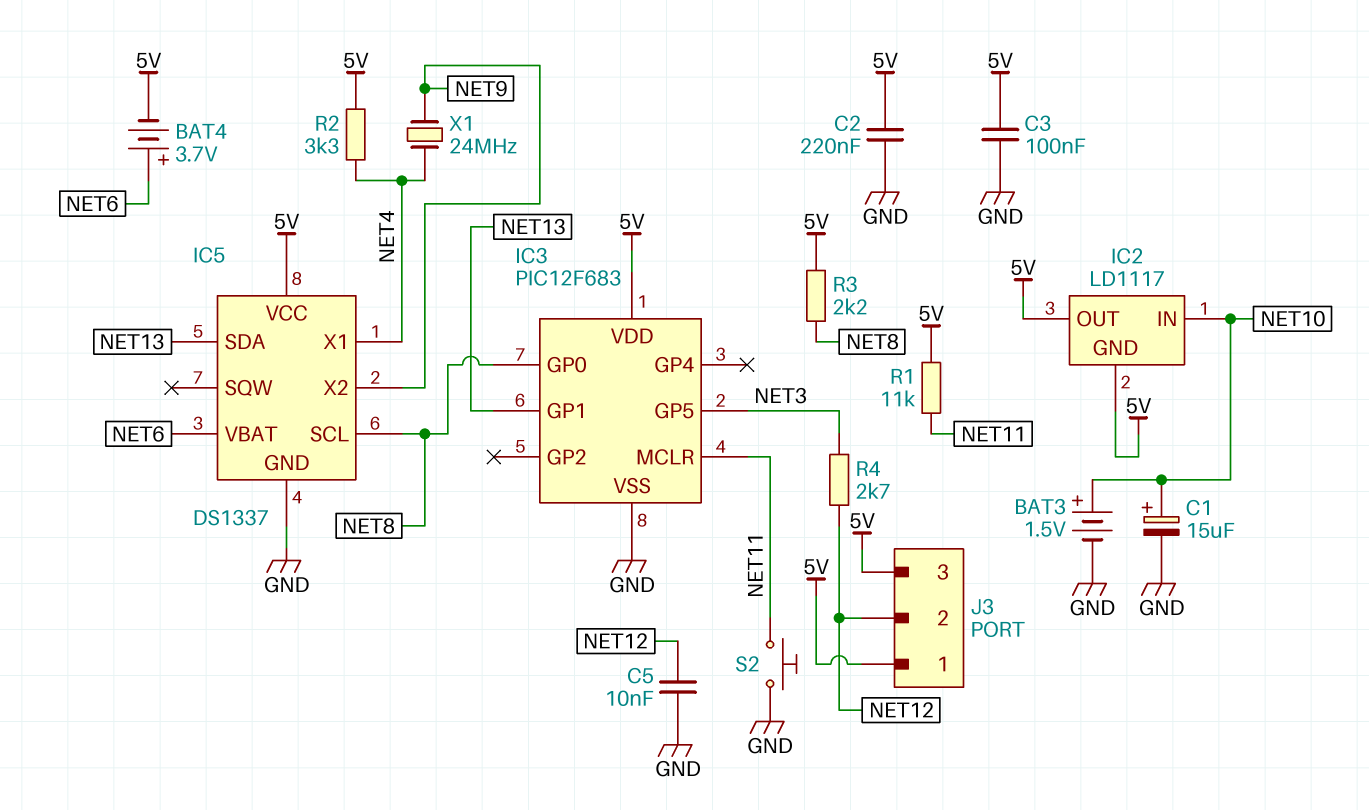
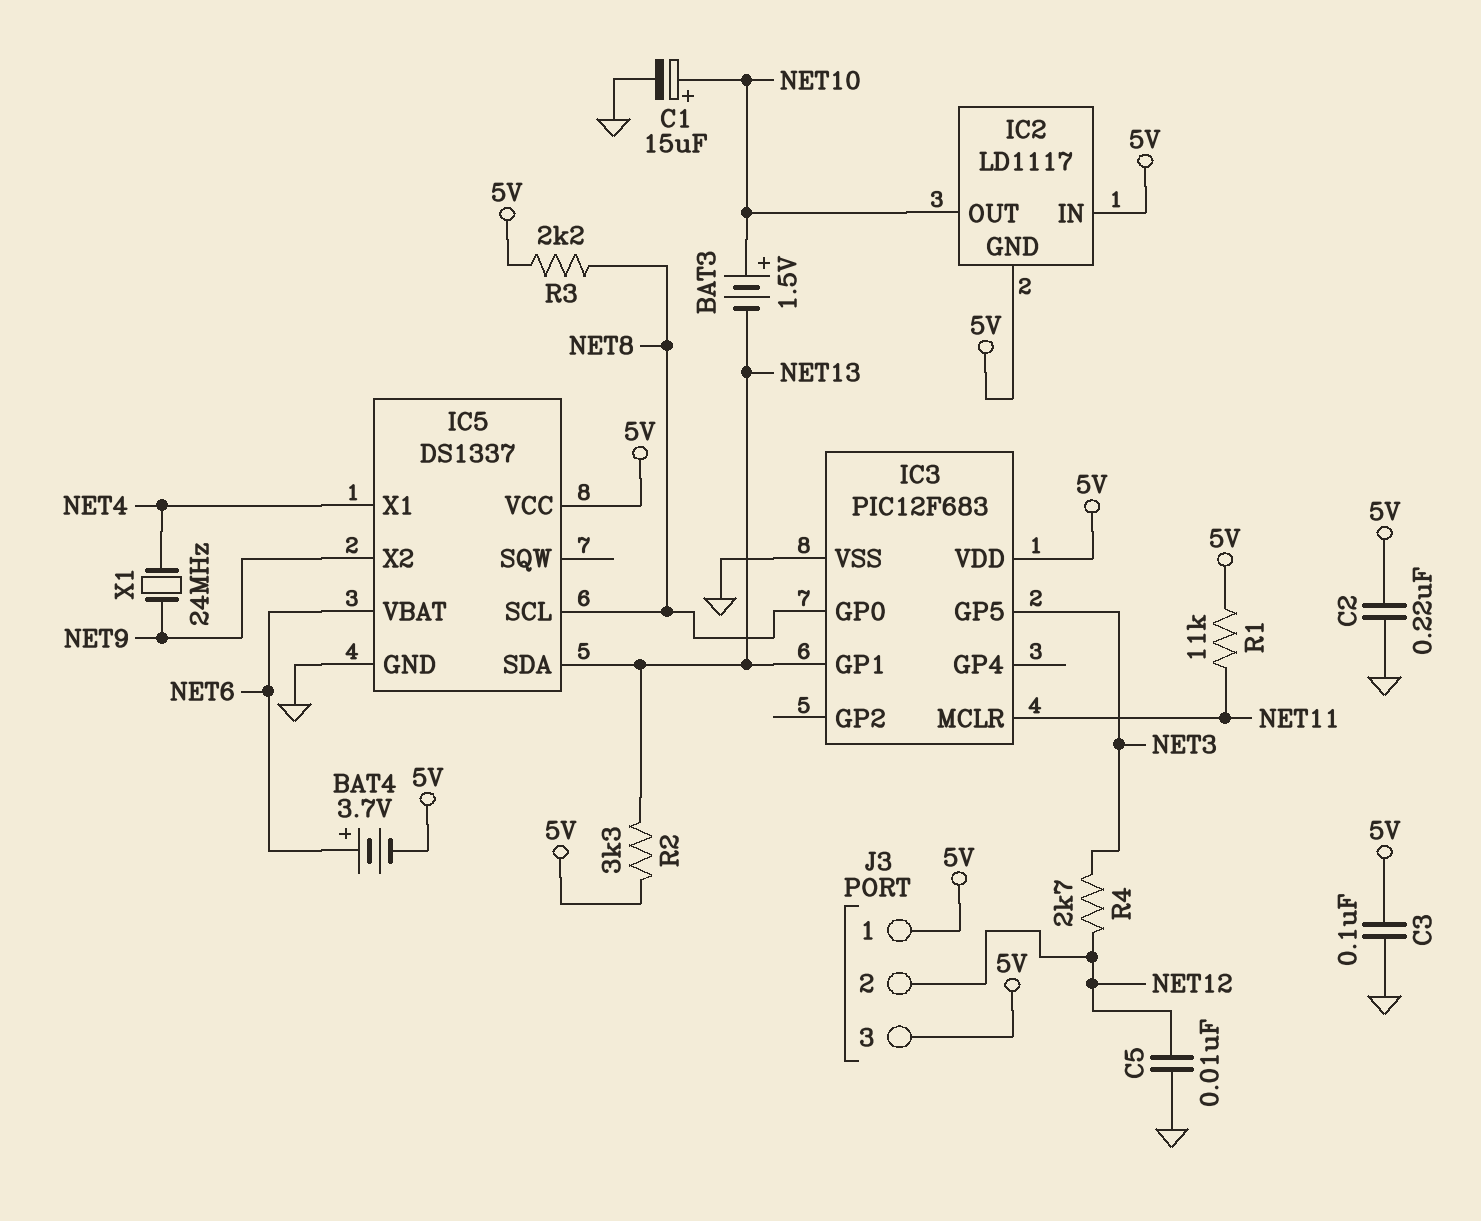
BAT3: 1.5V (plus NET10, minus GND) -> 1.5V (plus NET10, minus NET13)
IC2 pin IN: NET10 -> 5V
IC2 pin OUT: 5V -> NET10
R2: 3.3k (5V, NET4) -> 3.3k (5V, NET13)
S2: button (GND, NET11) -> none

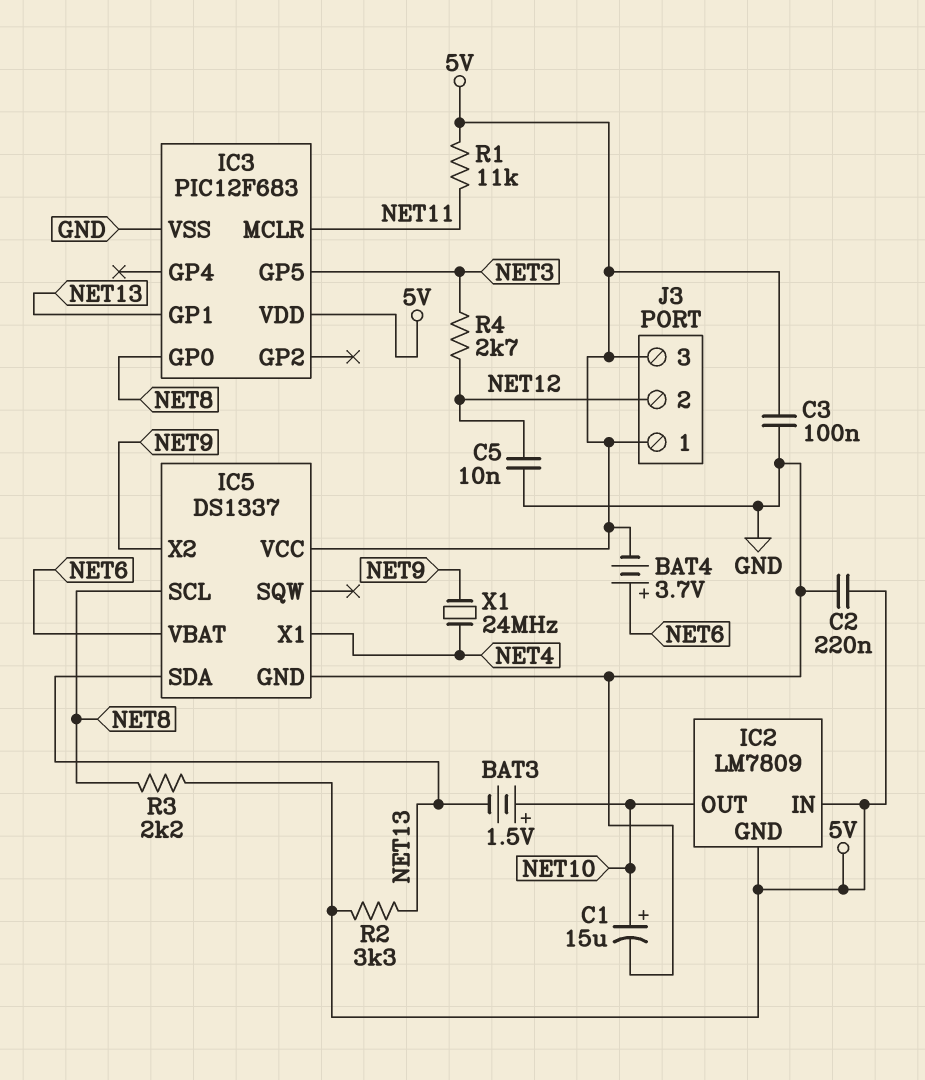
IC2: LD1117 -> LM7809

